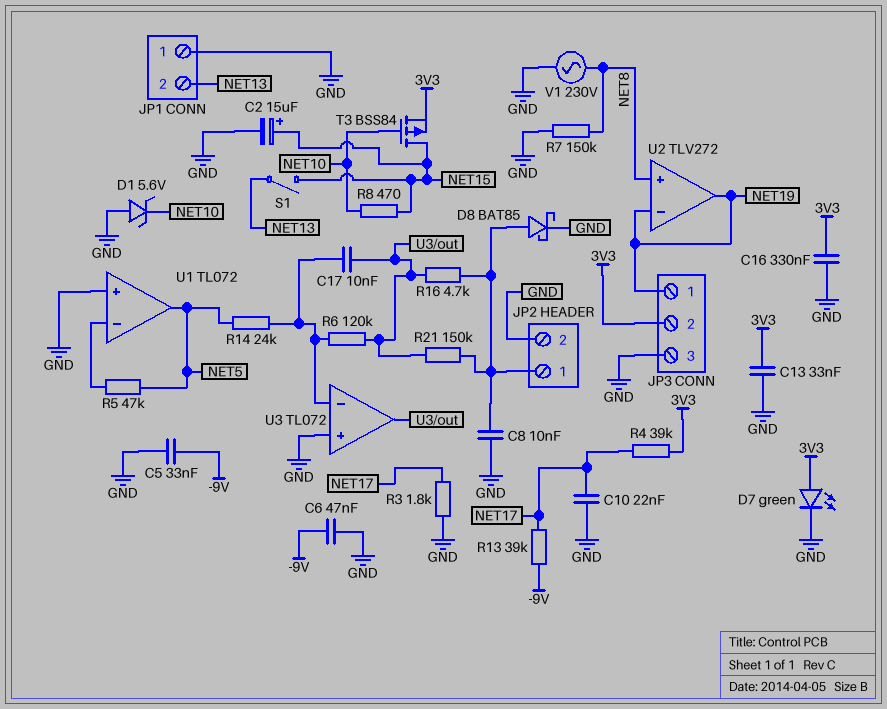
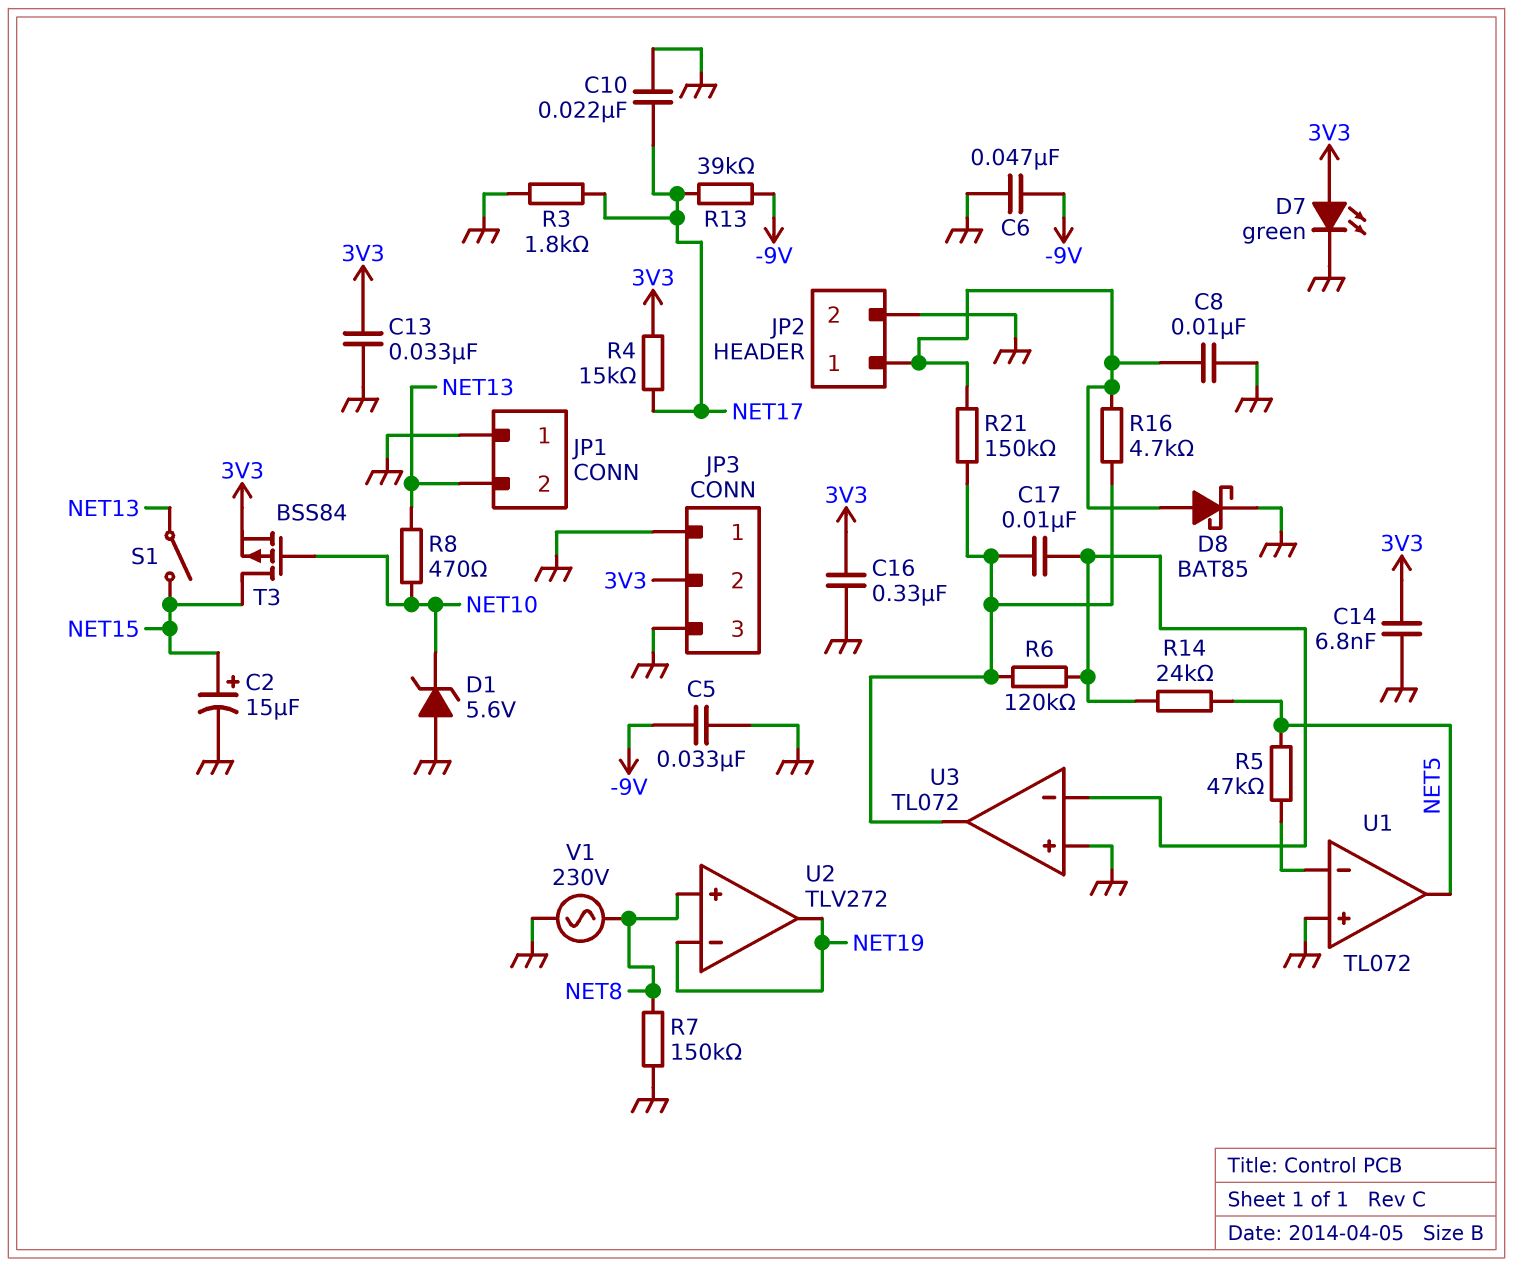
C14: none -> 6.8nF (3V3, GND)
JP3 pin 1: NET19 -> GND
R4: 39k (3V3, NET17) -> 15k (3V3, NET17)
R8: 470 (NET10, NET15) -> 470 (NET10, NET13)

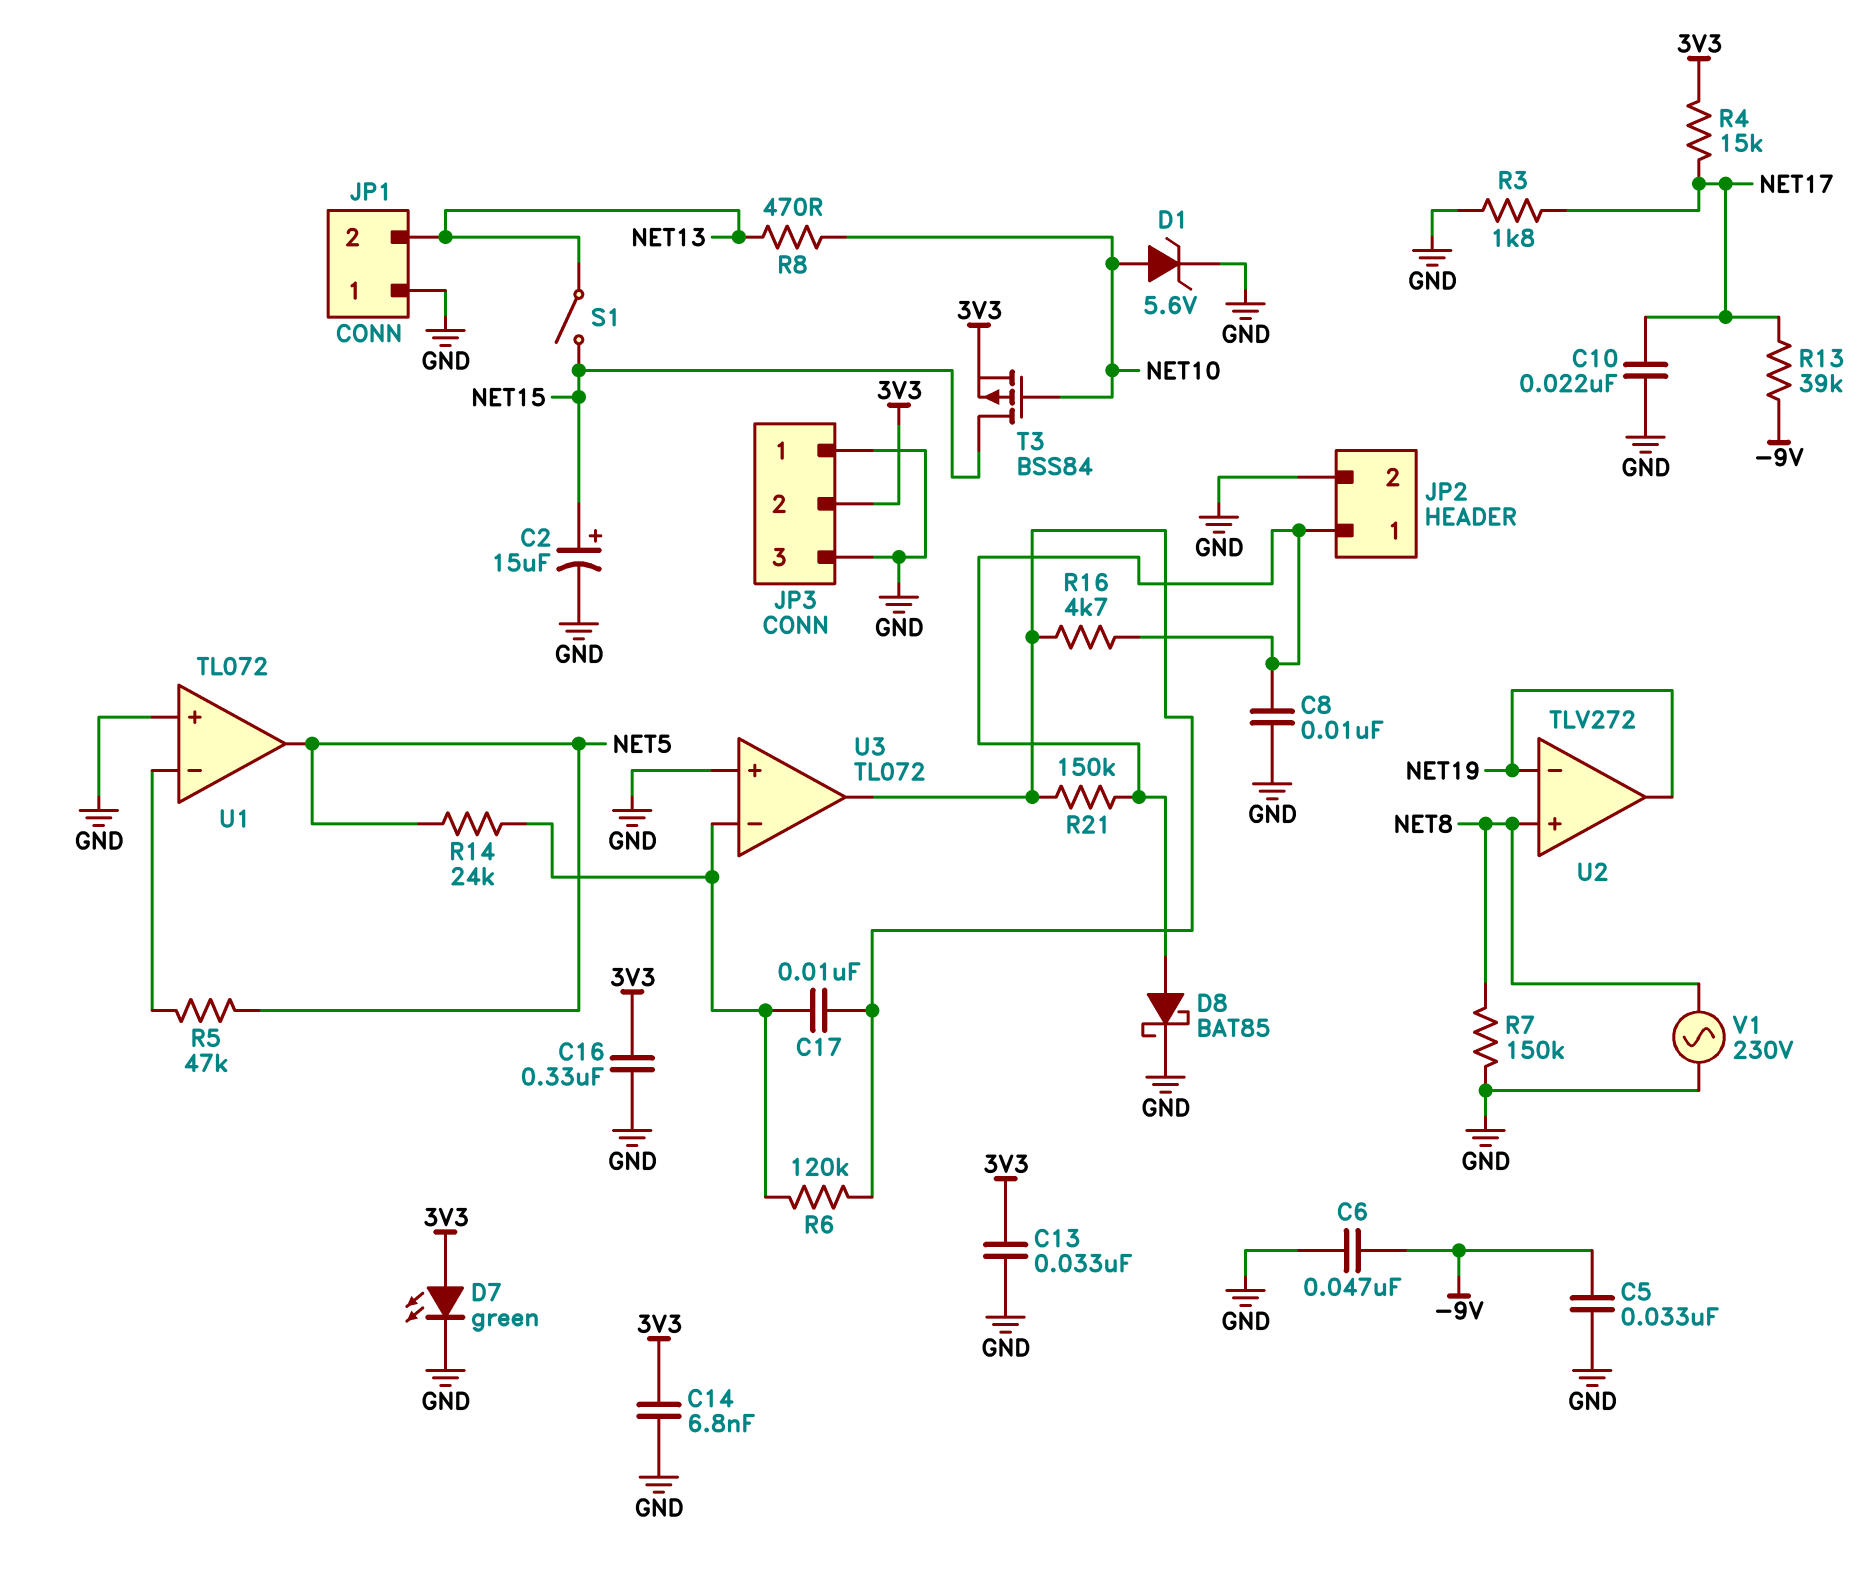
D1: zener 5.6V (A GND, K NET10) -> zener 5.6V (A NET10, K GND)

